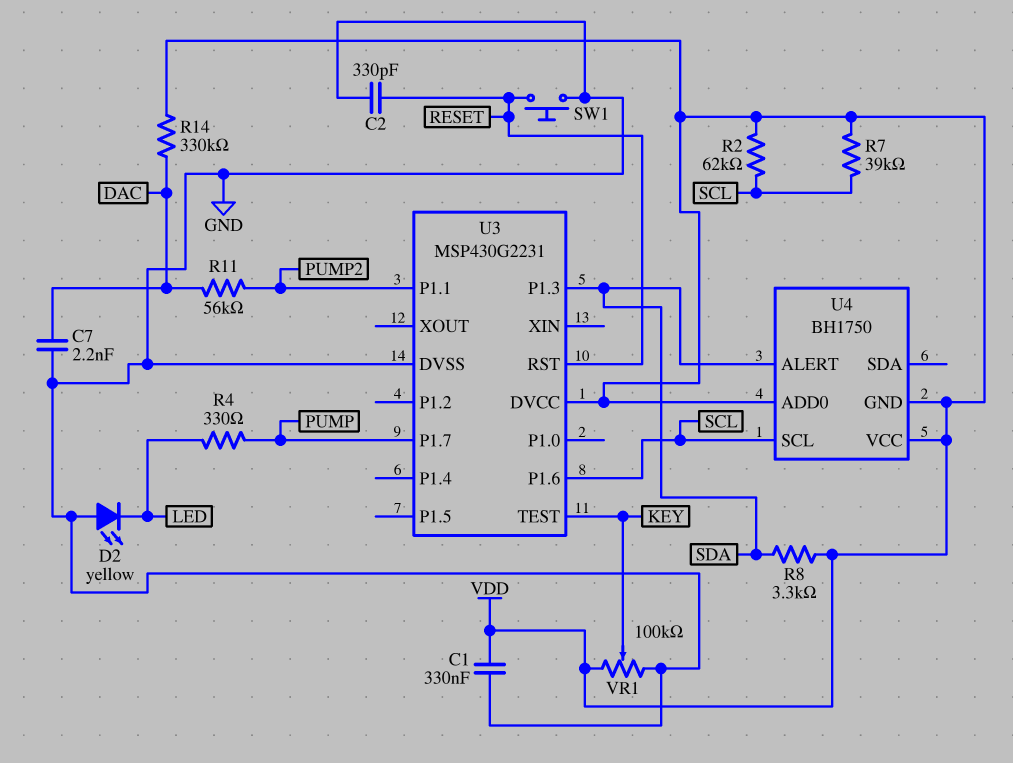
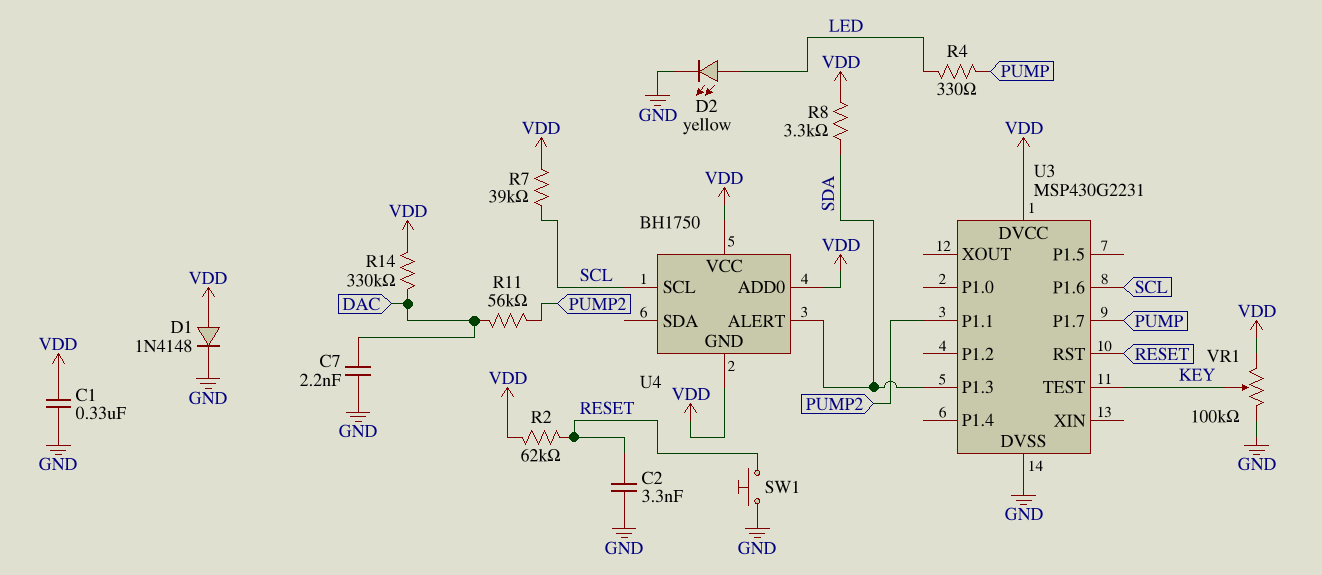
C2: 330pF (GND, RESET) -> 3.3nF (GND, RESET)
D1: none -> diode 1N4148 (A VDD, K GND)
D2: LED yellow (A GND, K LED) -> LED yellow (A LED, K GND)
R2: 62k (SCL, VDD) -> 62k (RESET, VDD)

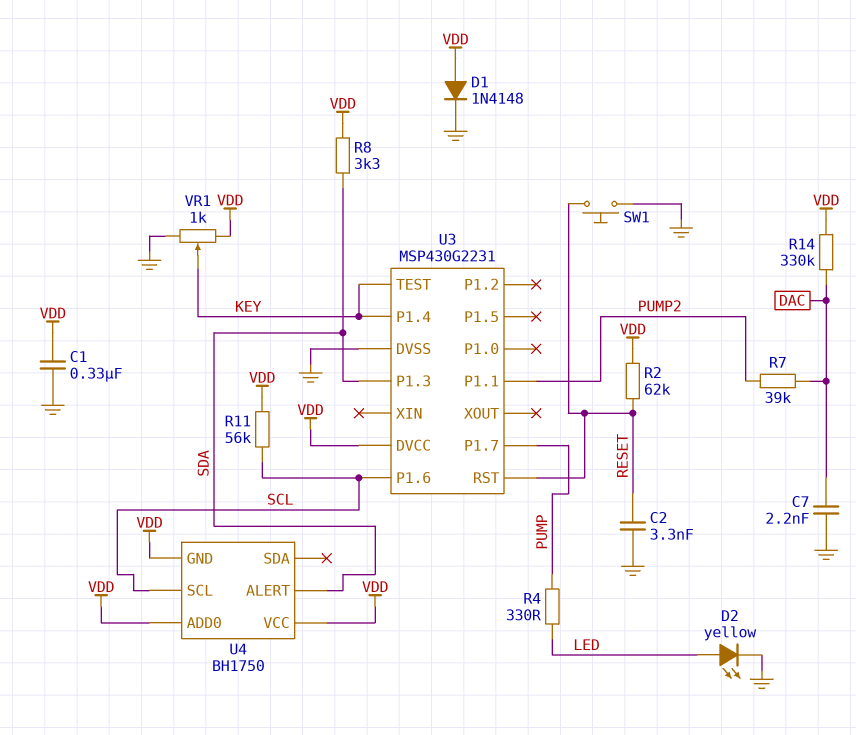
R7: 39k (SCL, VDD) -> 39k (DAC, PUMP2)
R11: 56k (DAC, PUMP2) -> 56k (SCL, VDD)
U3 pin P1.4: none -> KEY
VR1: 100k (GND, VDD, wiper KEY) -> 1k (GND, VDD, wiper KEY)

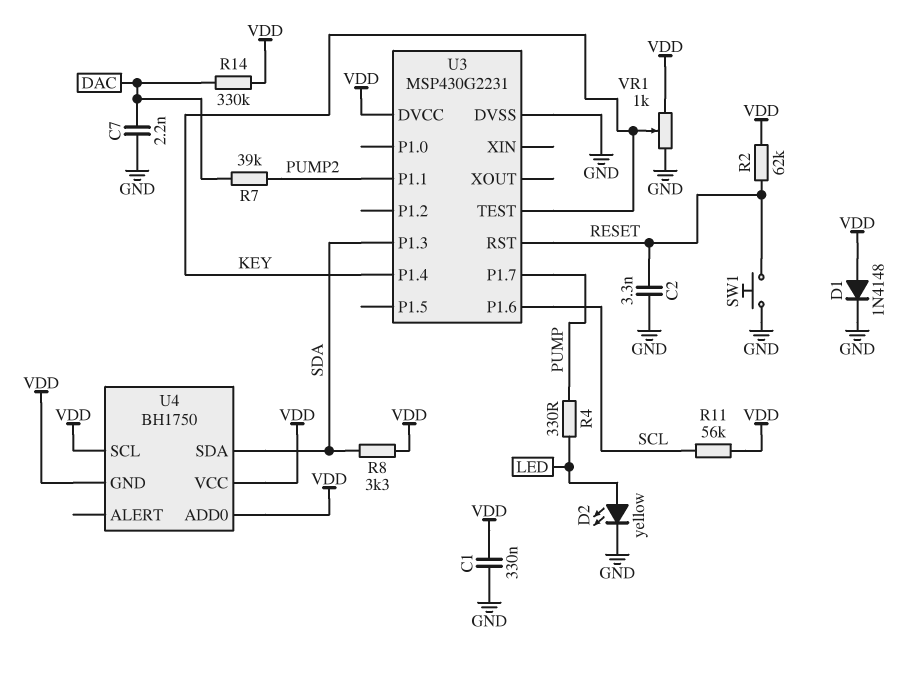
U4 pin ALERT: SDA -> none
U4 pin SCL: SCL -> VDD
U4 pin SDA: none -> SDA

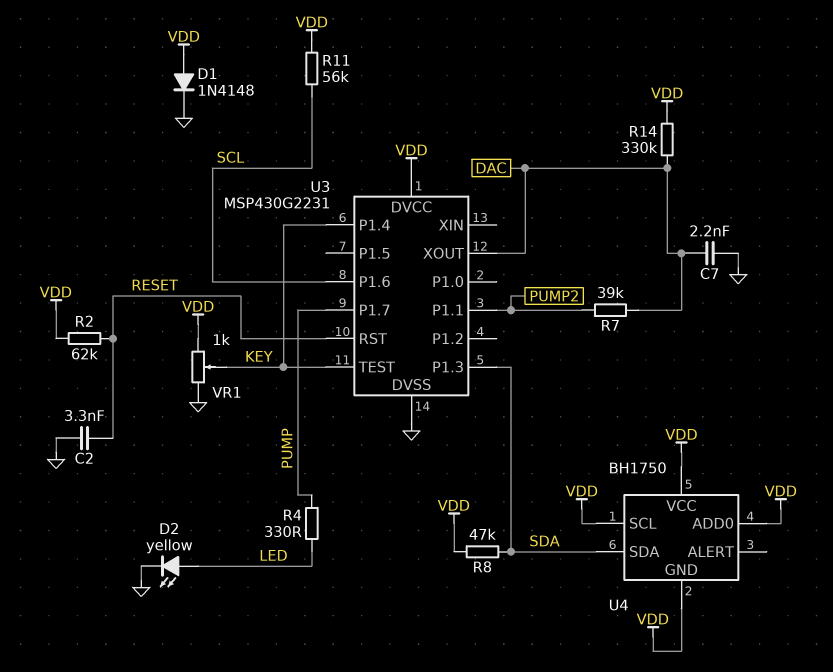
C1: 330nF (GND, VDD) -> none
R8: 3.3k (SDA, VDD) -> 47k (SDA, VDD)
SW1: button (GND, RESET) -> none
U3 pin XOUT: none -> DAC

